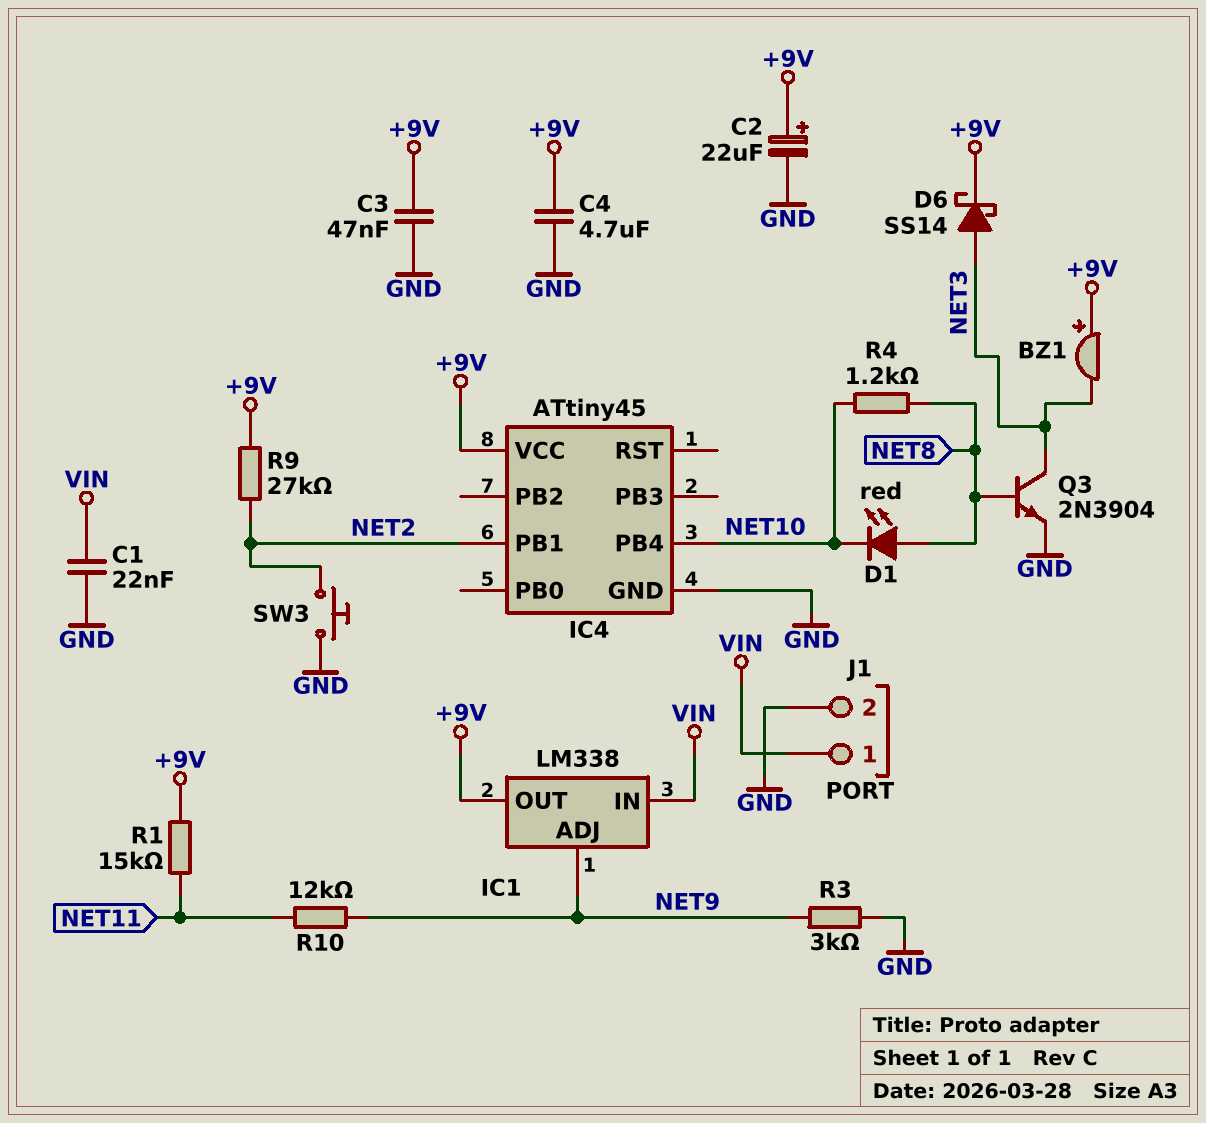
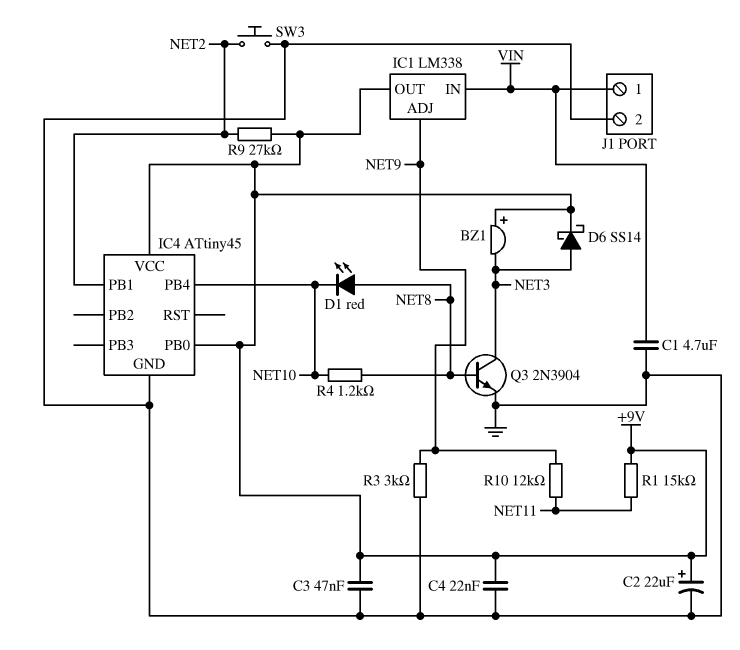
C1: 22nF (GND, VIN) -> 4.7uF (GND, VIN)
C4: 4.7uF (+9V, GND) -> 22nF (+9V, GND)
IC4 pin PB0: none -> +9V

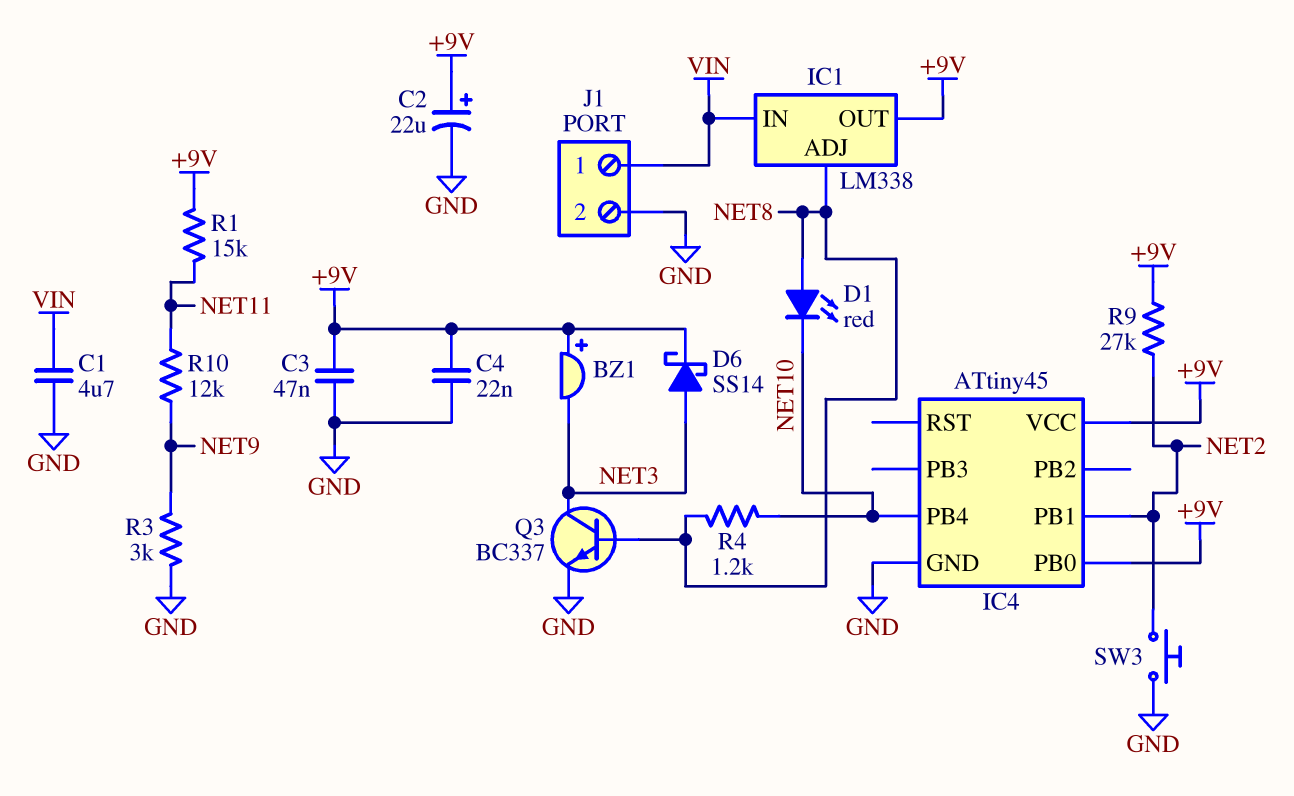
IC1 pin ADJ: NET9 -> NET8
Q3: NPN 2N3904 (B NET8, C NET3, E GND) -> NPN BC337 (B NET8, C NET3, E GND)

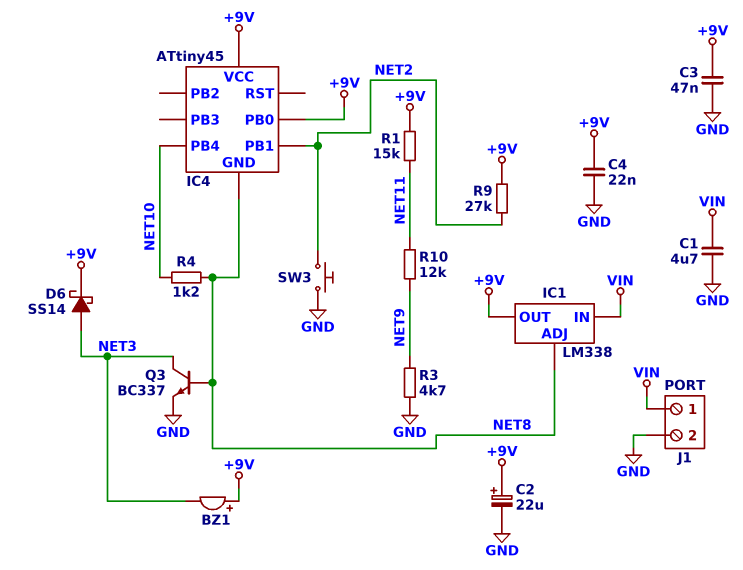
D1: LED red (A NET8, K NET10) -> none
IC4 pin GND: GND -> NET8
R3: 3k (GND, NET9) -> 4.7k (GND, NET9)

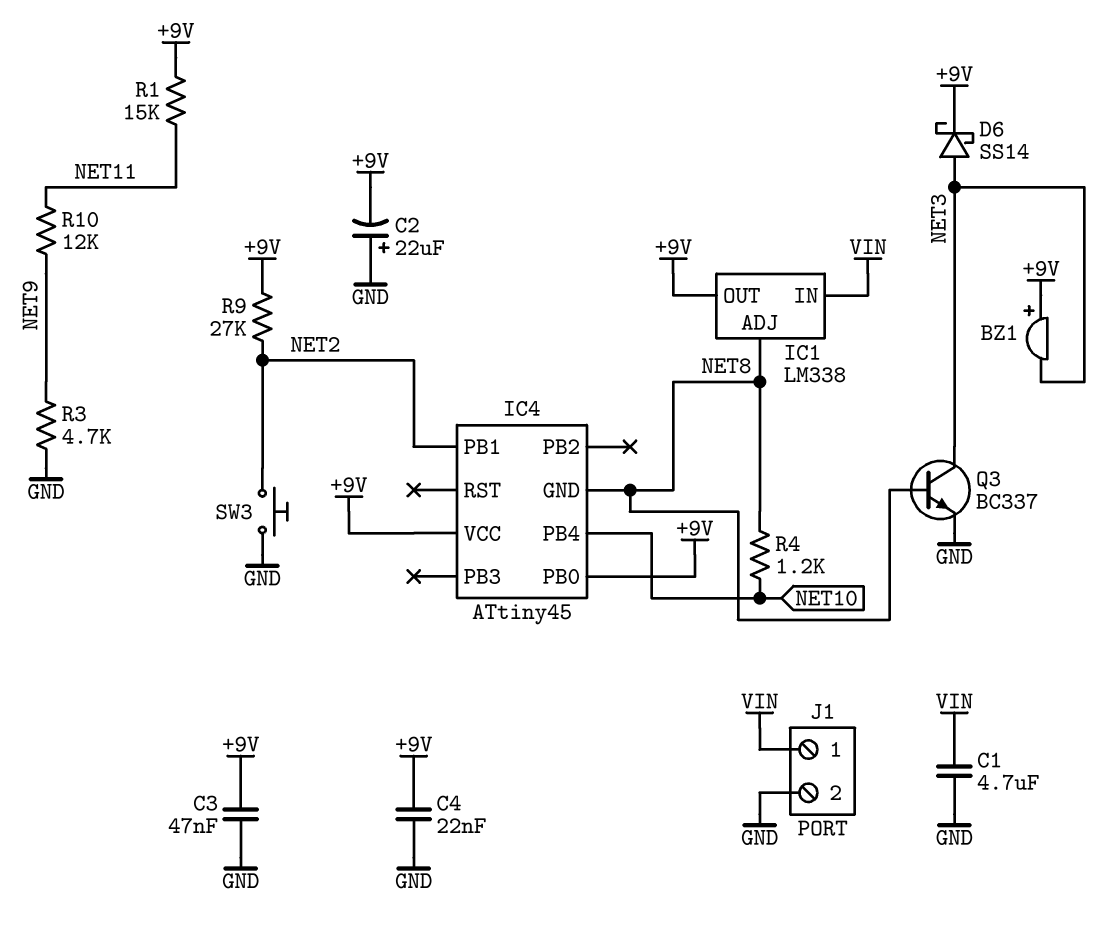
C2: 22uF (plus +9V, minus GND) -> 22uF (plus GND, minus +9V)

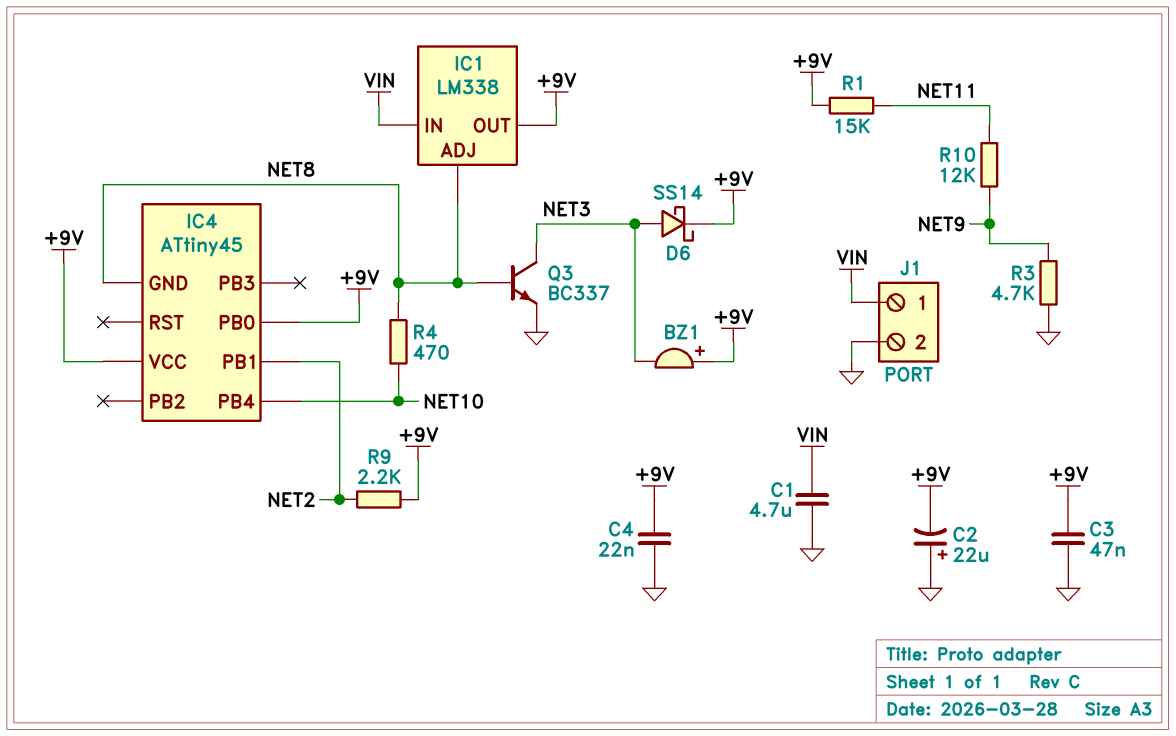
R4: 1.2k (NET8, NET10) -> 470 (NET8, NET10)
R9: 27k (+9V, NET2) -> 2.2k (+9V, NET2)
SW3: button (GND, NET2) -> none

